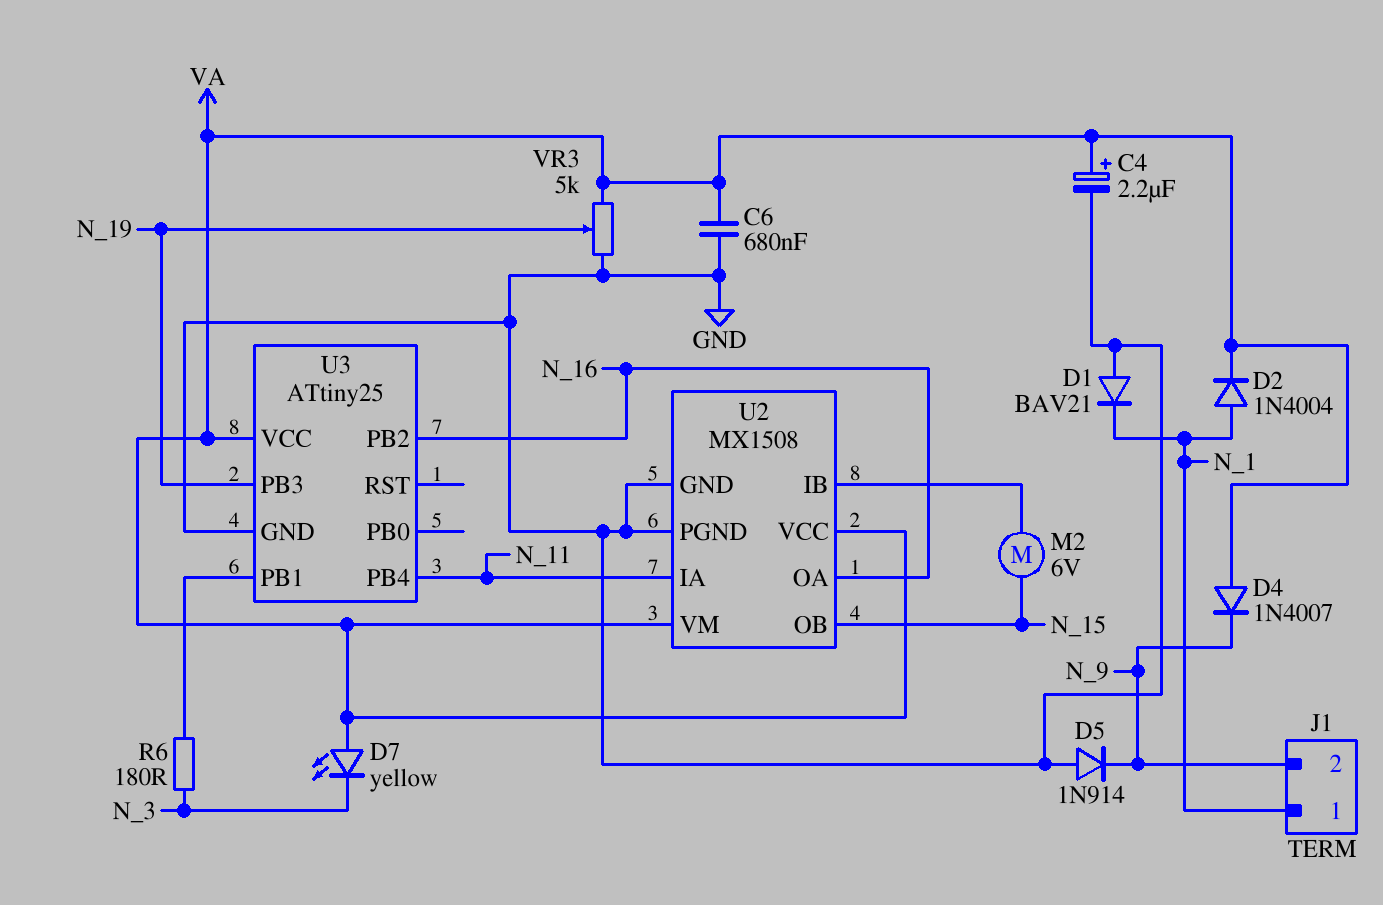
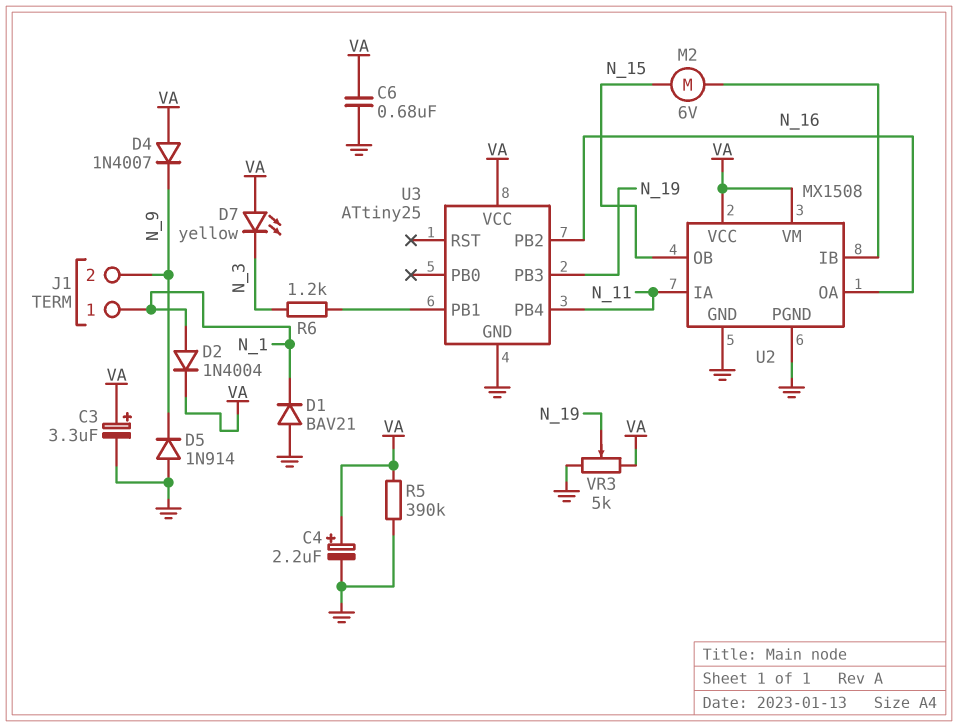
C3: none -> 3.3uF (plus VA, minus GND)
R5: none -> 390k (GND, VA)
R6: 180 (N_3, U3/PB1) -> 1.2k (N_3, U3/PB1)

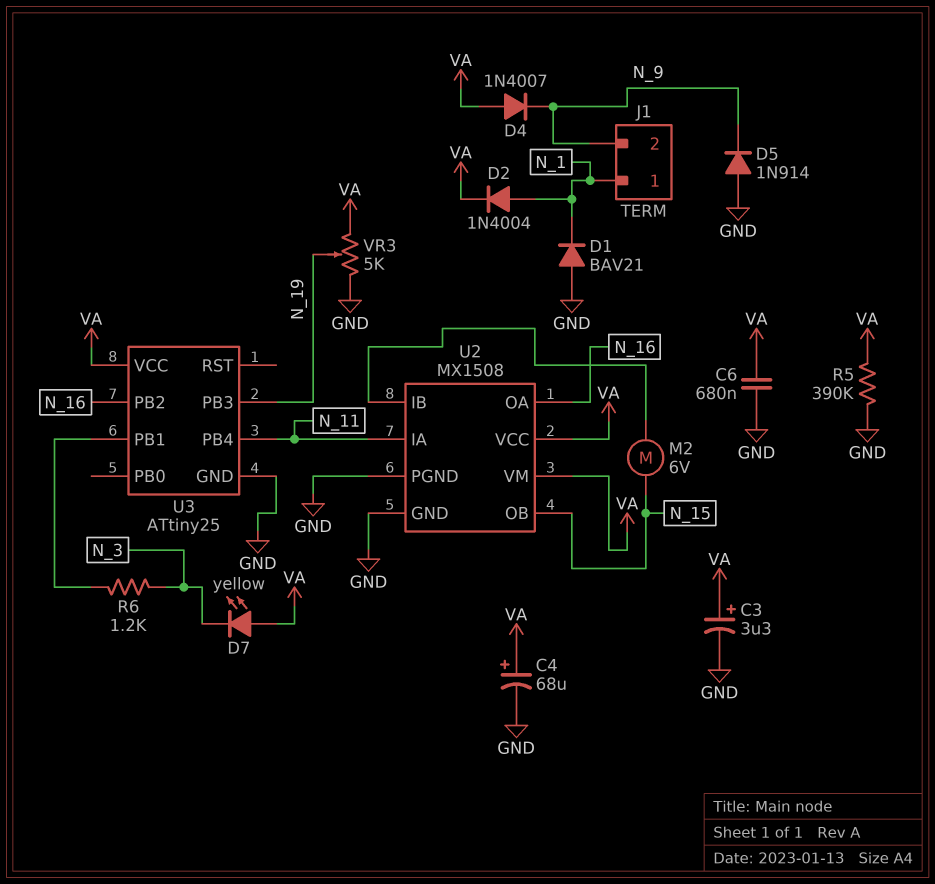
C4: 2.2uF (plus VA, minus GND) -> 68uF (plus VA, minus GND)

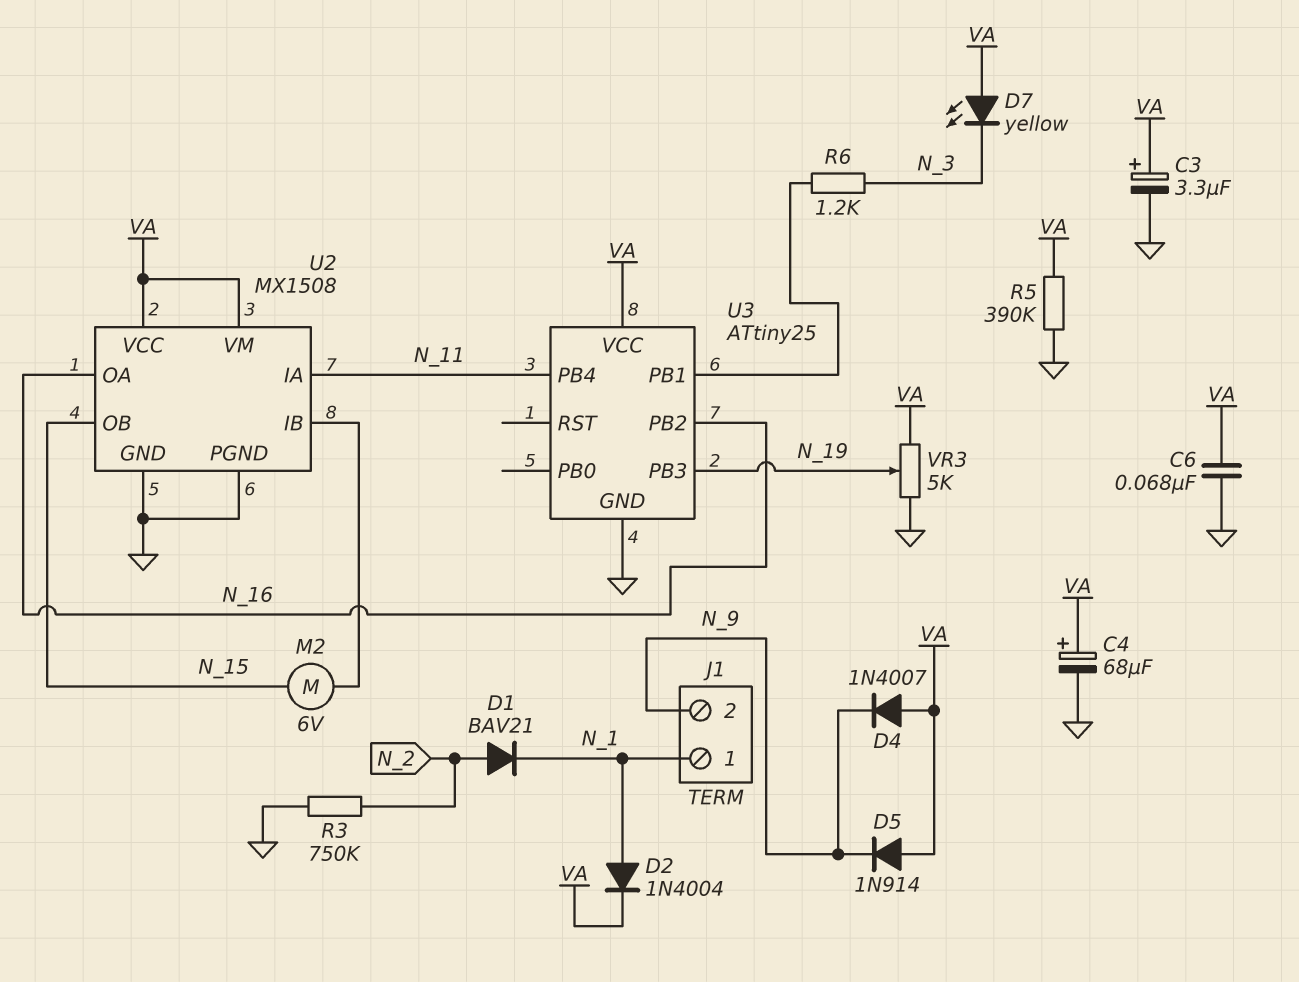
C6: 680nF (GND, VA) -> 68nF (GND, VA)
D1: diode BAV21 (A GND, K N_1) -> diode BAV21 (A N_2, K N_1)
D5: diode 1N914 (A GND, K N_9) -> diode 1N914 (A VA, K N_9)
R3: none -> 750k (GND, N_2)

